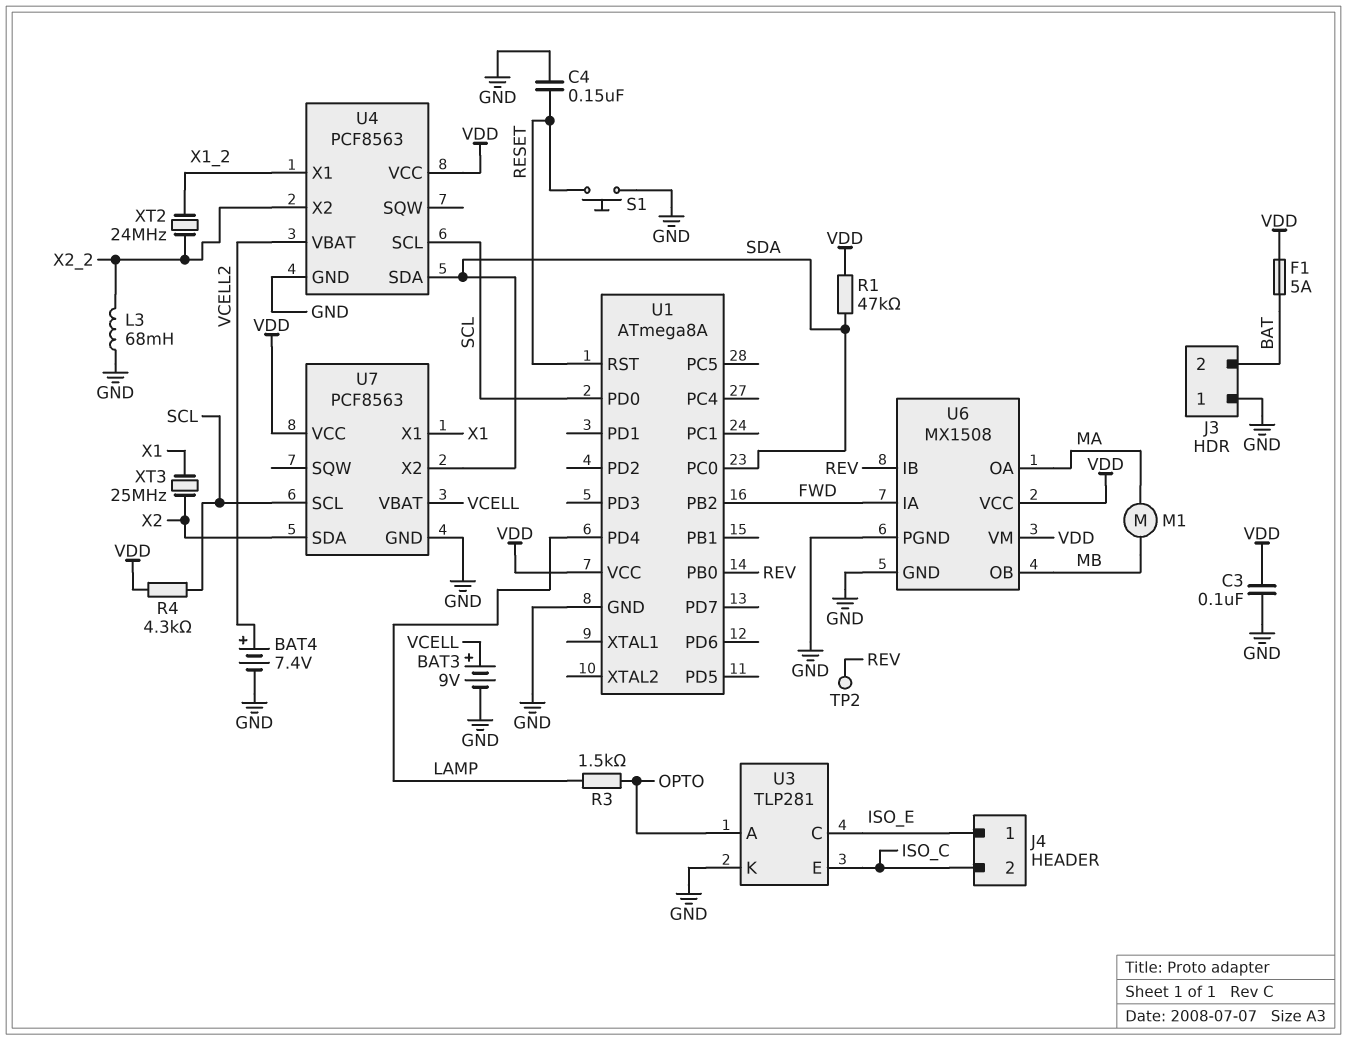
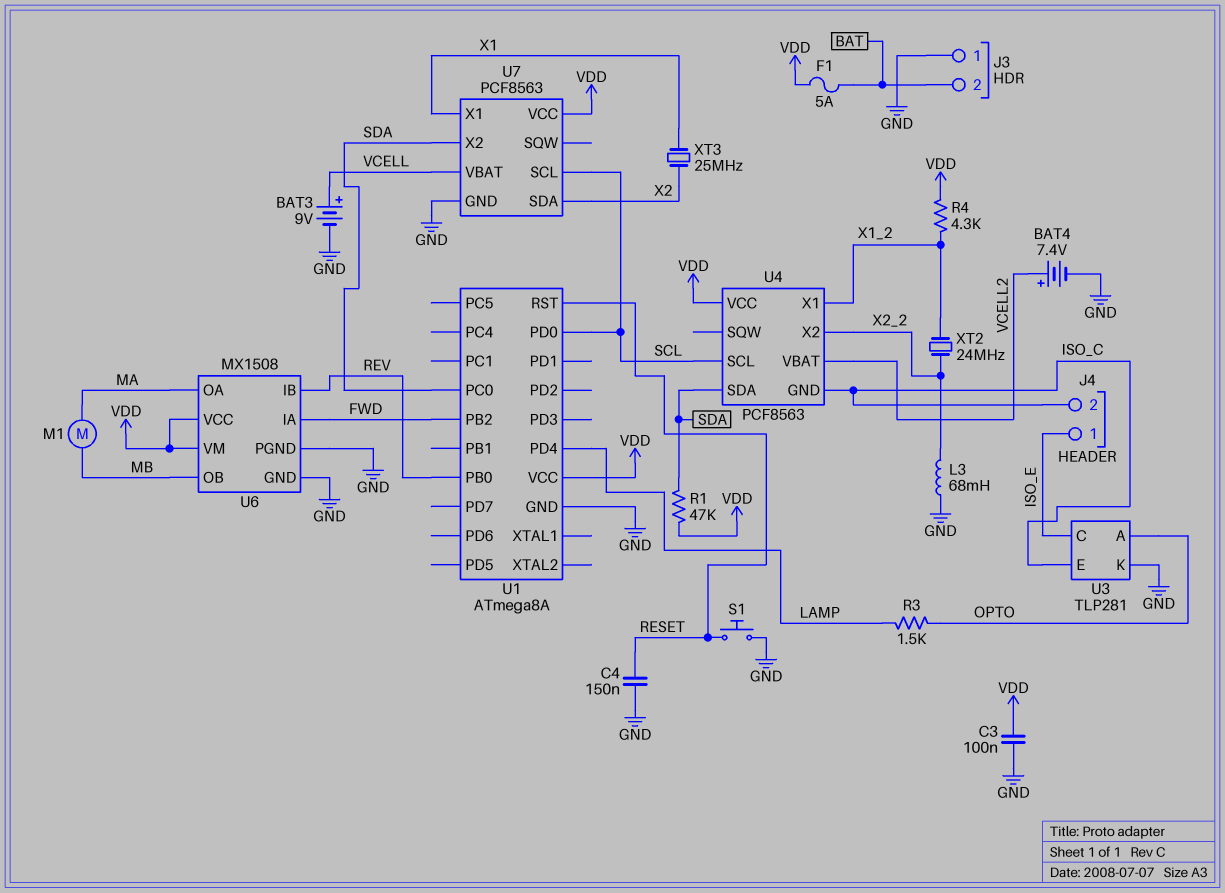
R4: 4.3k (SCL, VDD) -> 4.3k (VDD, X1_2)
TP2: test point (REV) -> none
U4 pin GND: GND -> ISO_C

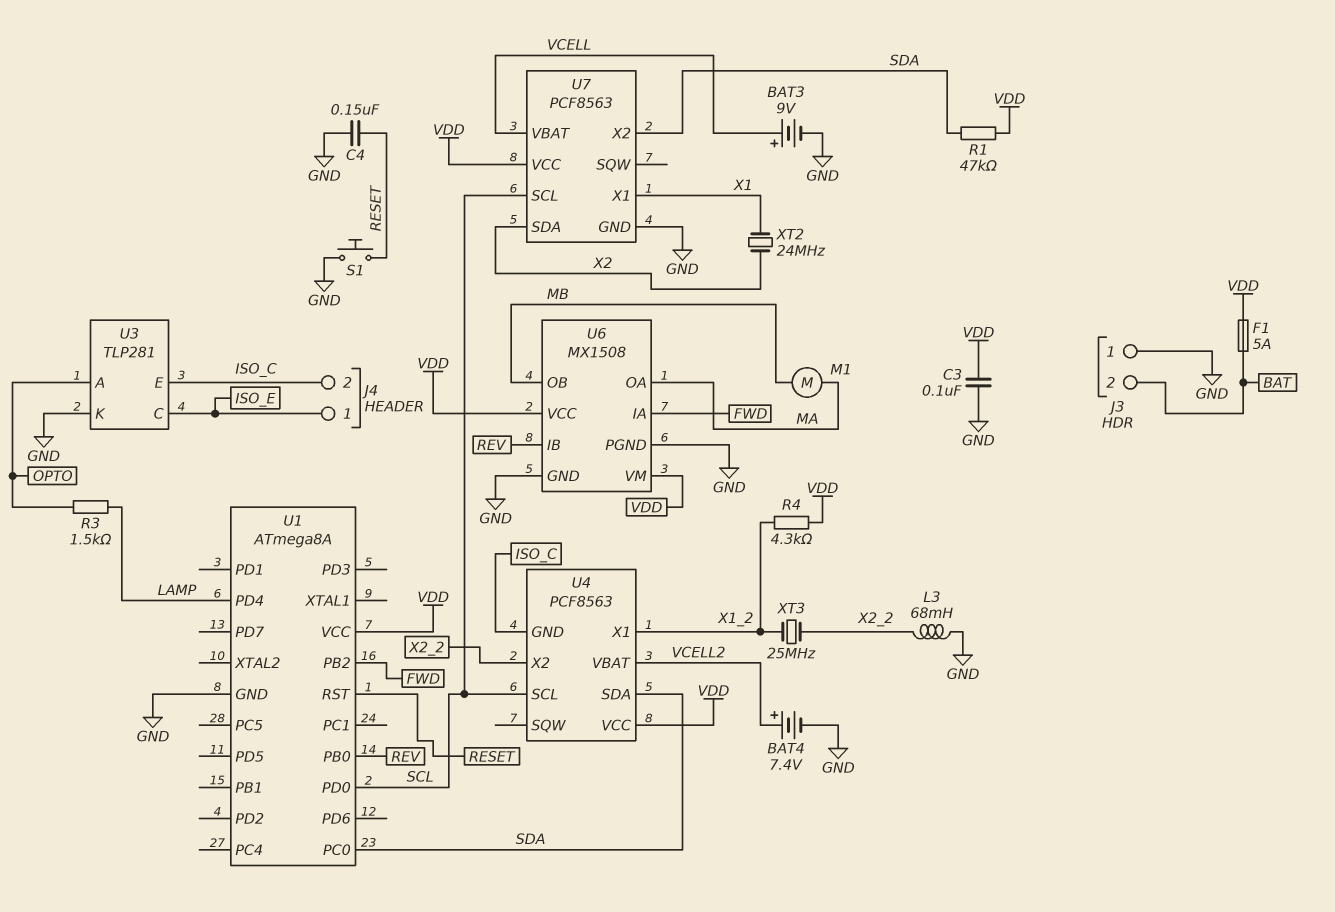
XT2: 24MHz (X1_2, X2_2) -> 24MHz (X1, X2)
XT3: 25MHz (X1, X2) -> 25MHz (X1_2, X2_2)

